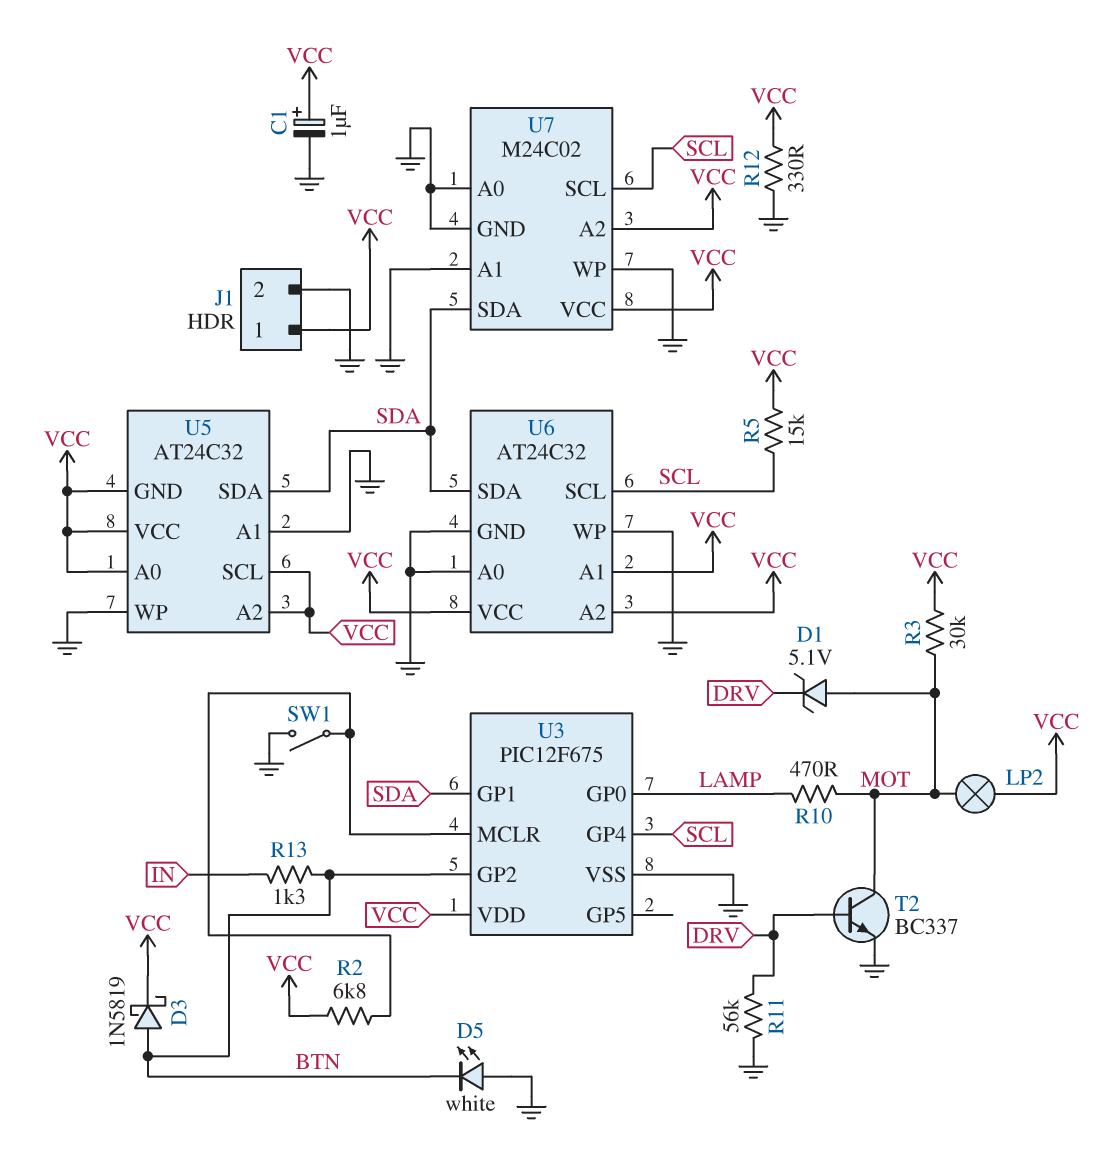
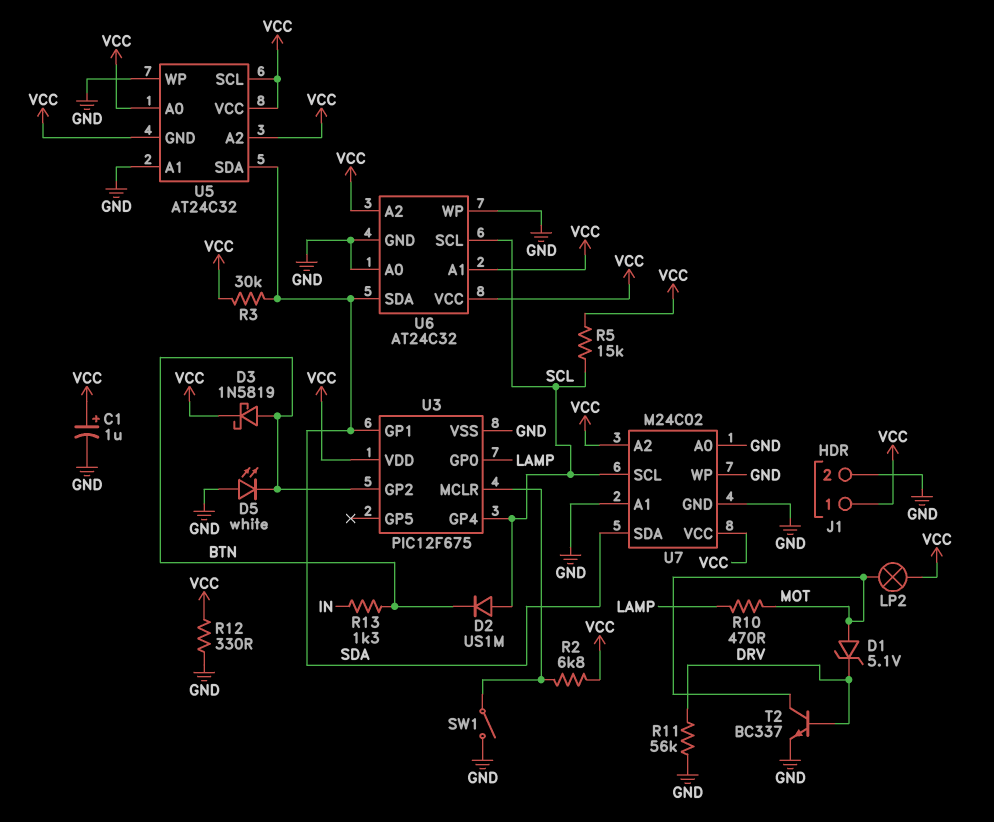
D2: none -> diode US1M (A SCL, K BTN)
R3: 30k (MOT, VCC) -> 30k (SDA, VCC)

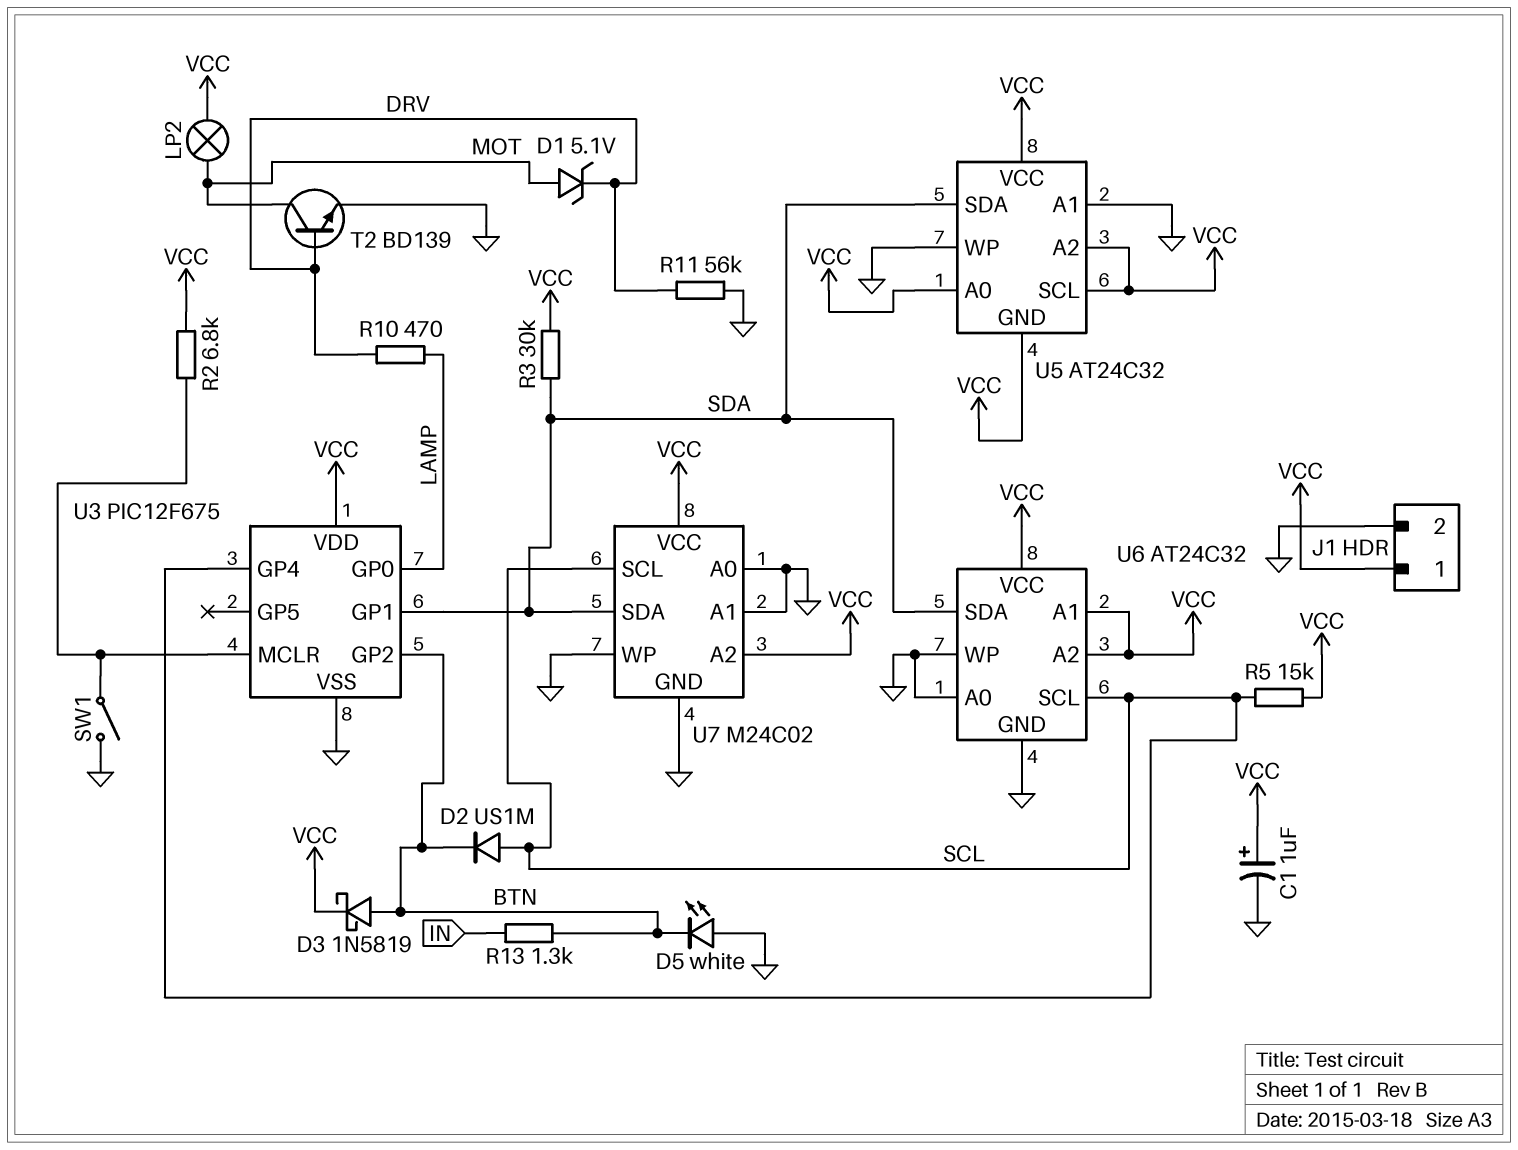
R10: 470 (LAMP, MOT) -> 470 (DRV, LAMP)
R12: 330 (GND, VCC) -> none
T2: NPN BC337 (B DRV, C MOT, E GND) -> NPN BD139 (B DRV, C MOT, E GND)

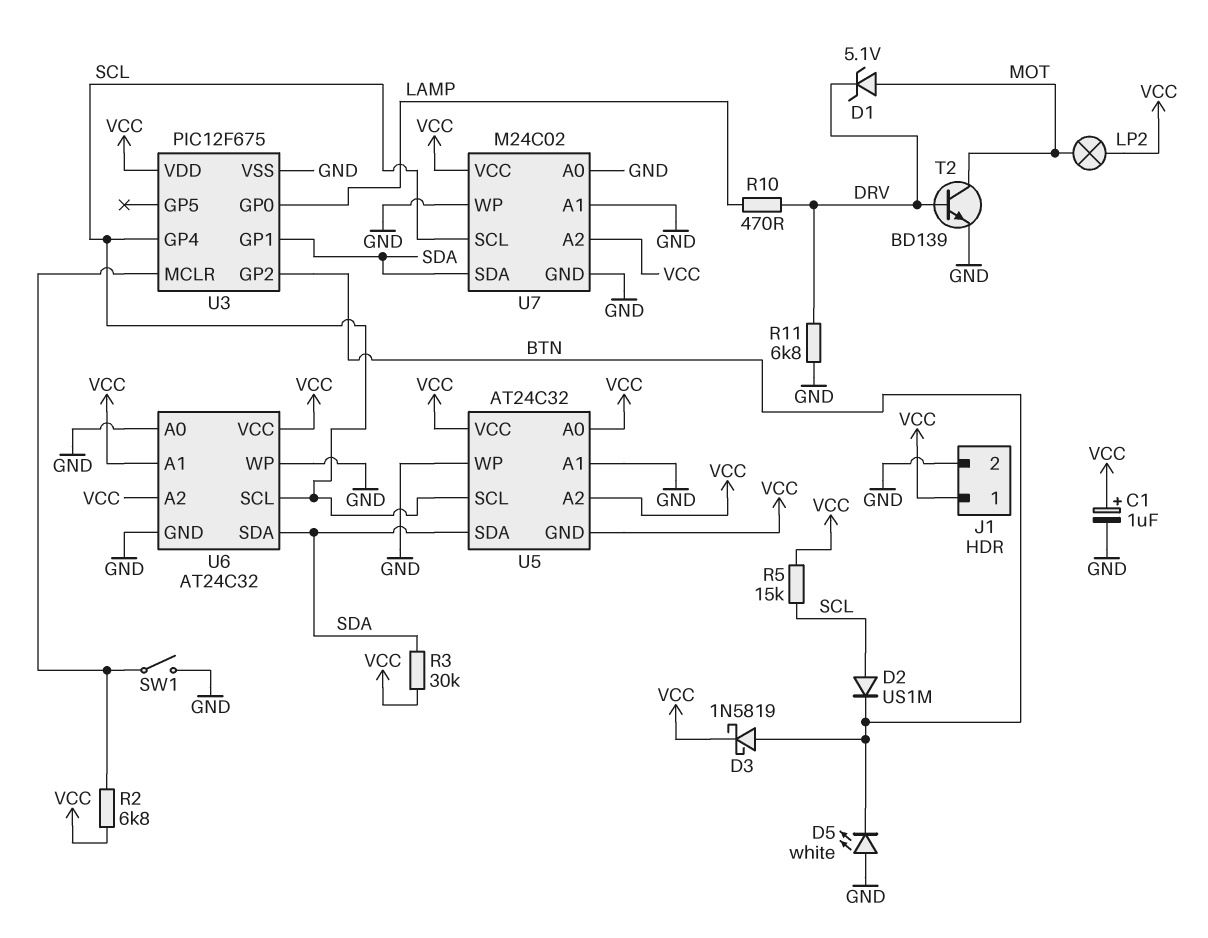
R11: 56k (DRV, GND) -> 6.8k (DRV, GND)
R13: 1.3k (BTN, IN) -> none
U5 pin SCL: VCC -> SCL

